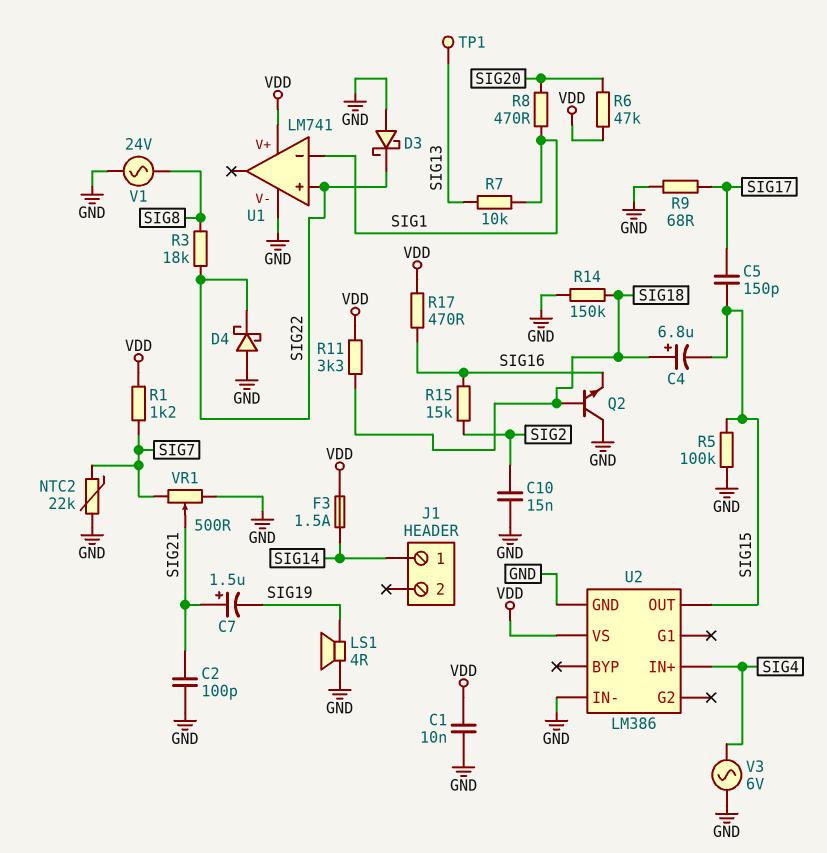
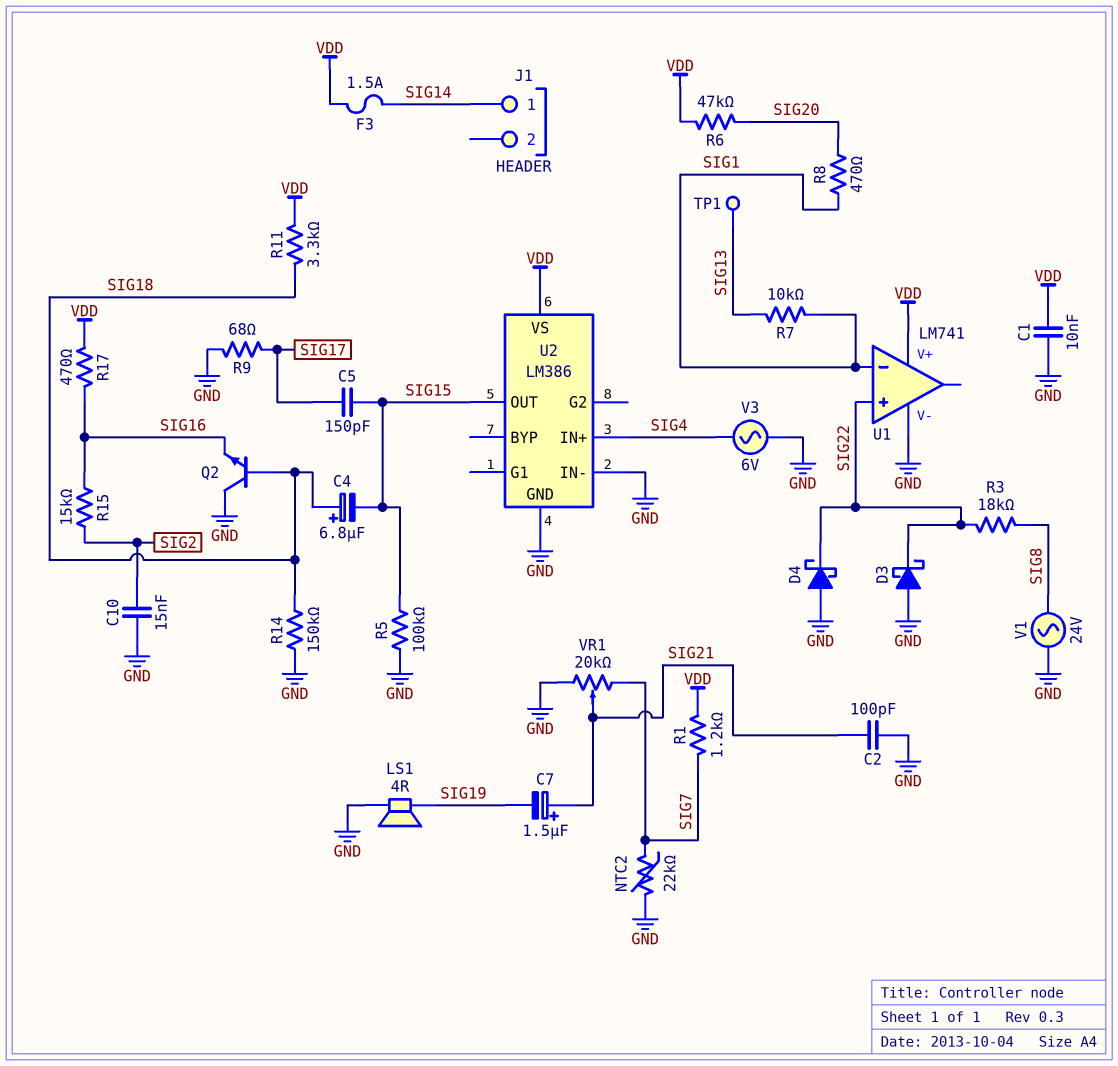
VR1: 500 (GND, SIG7, wiper SIG21) -> 20k (GND, SIG7, wiper SIG21)

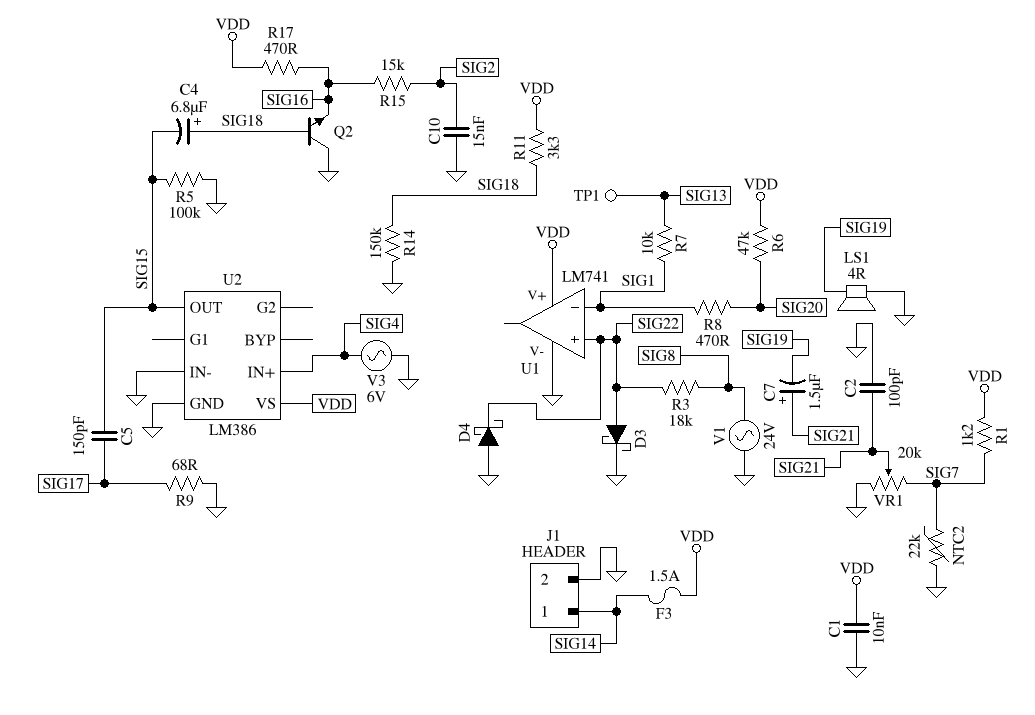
D3: schottky (A GND, K SIG22) -> schottky (A SIG22, K GND)
J1 pin 2: none -> GND

